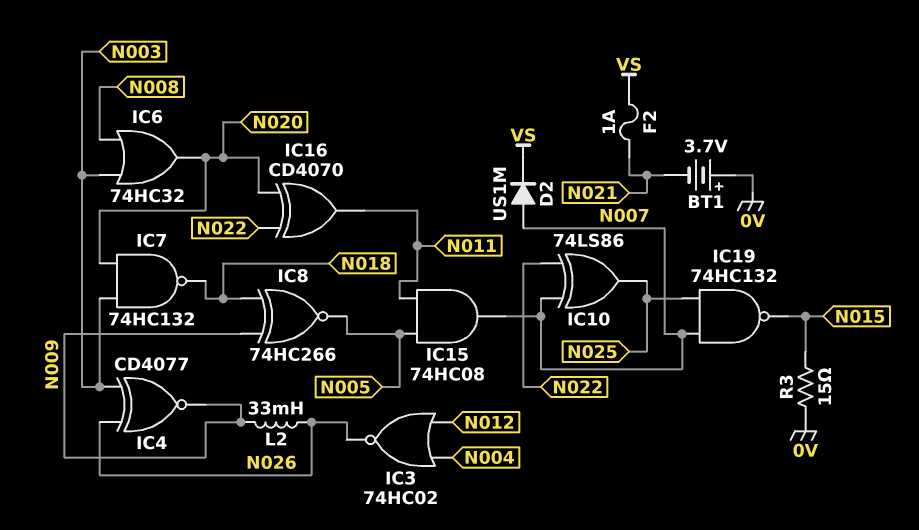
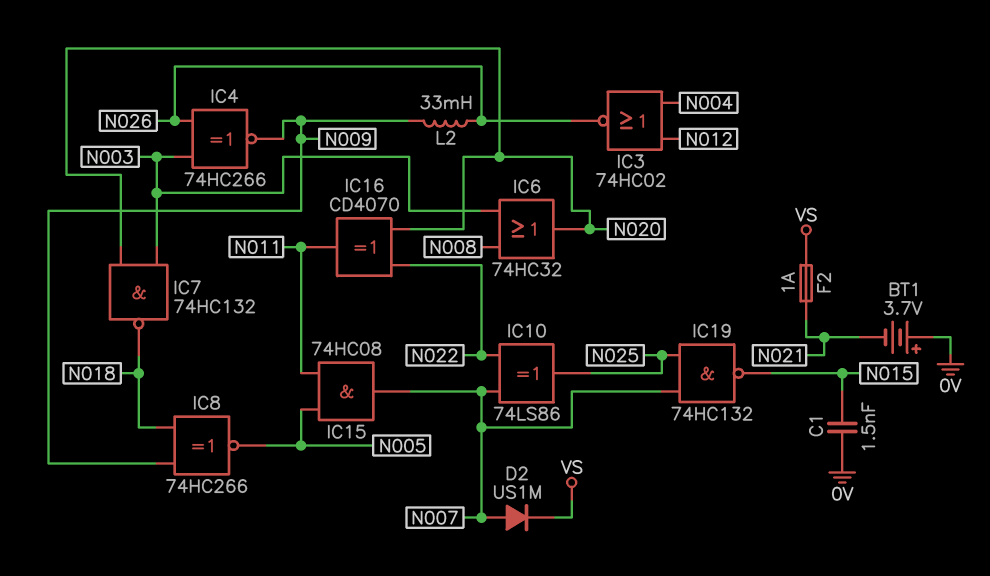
C1: none -> 1.5nF (0V, N015)
IC4: XNOR CD4077 (in N003, in N026, out N009) -> XNOR 74HC266 (in N003, in N026, out N009)
R3: 15 (0V, N015) -> none

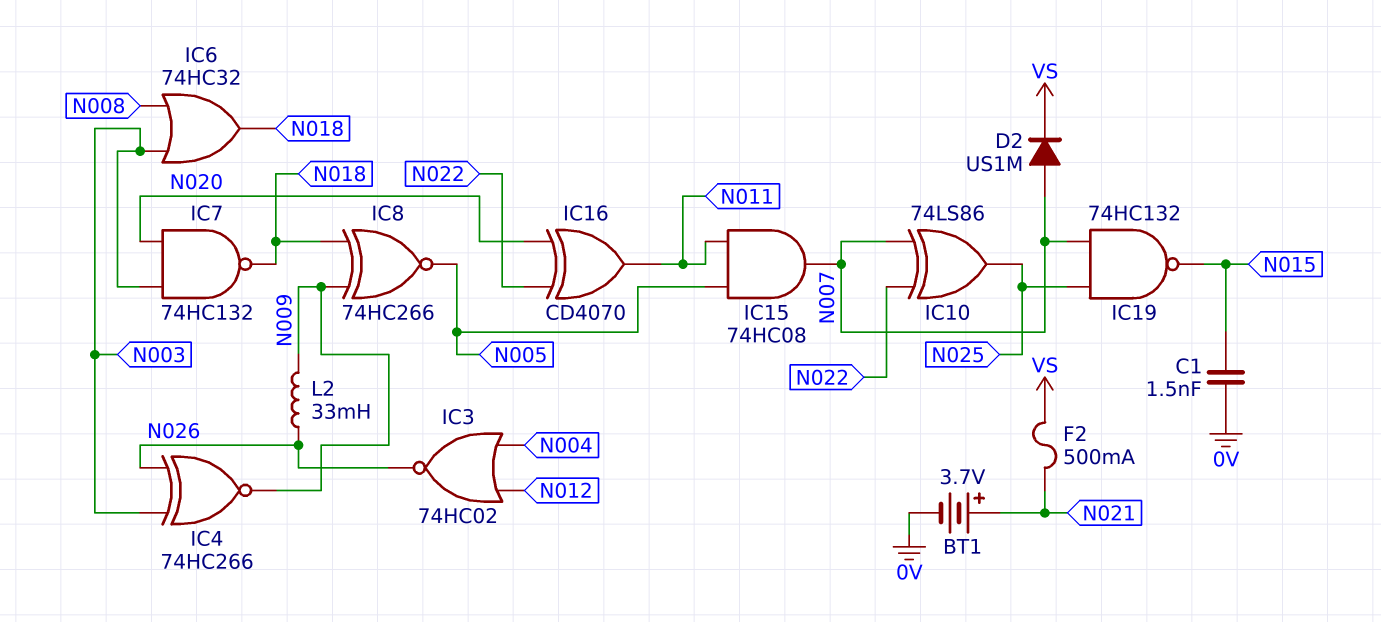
BT1: 3.7V (plus 0V, minus N021) -> 3.7V (plus N021, minus 0V)
F2: 1A (N021, VS) -> 500mA (N021, VS)
IC6: OR 74HC32 (in N003, in N008, out N020) -> OR 74HC32 (in N003, in N008, out N018)

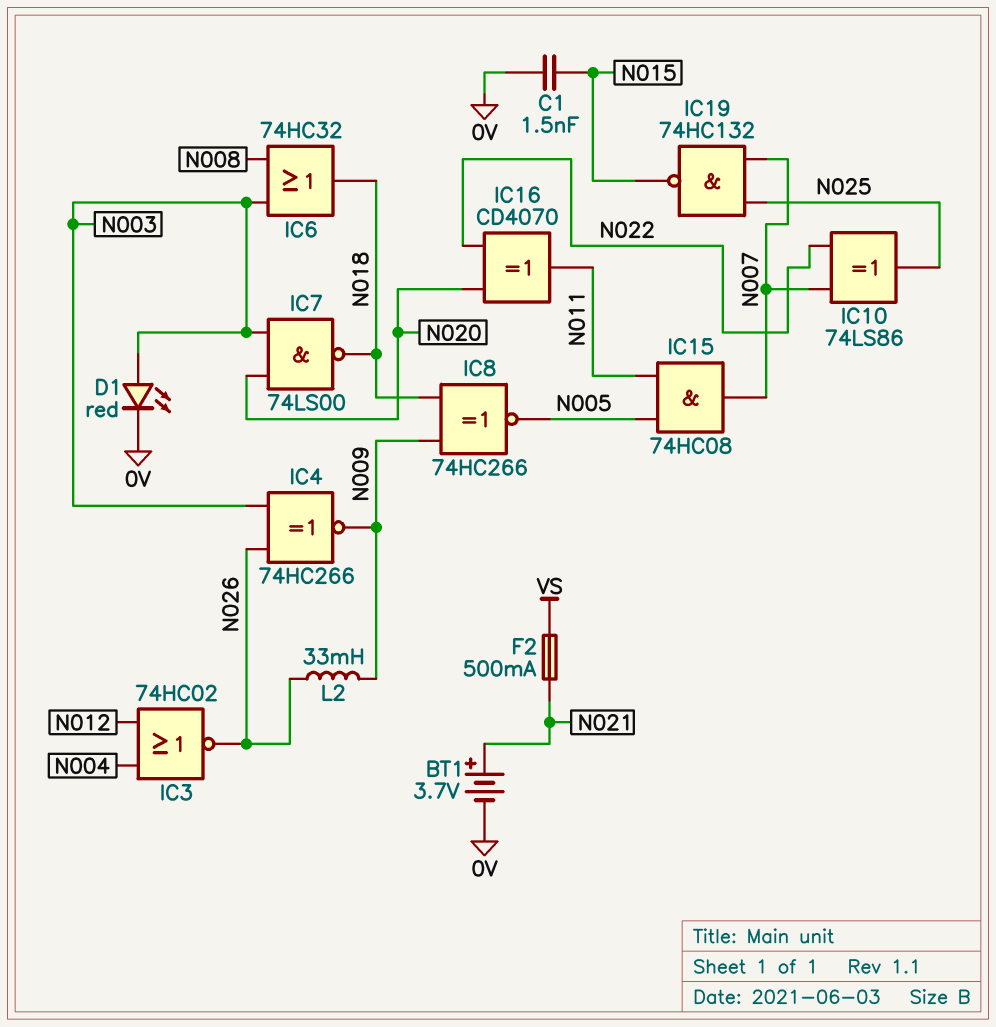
D1: none -> LED red (A N003, K 0V)
D2: diode US1M (A N007, K VS) -> none
IC7: NAND 74HC132 (in N003, in N020, out N018) -> NAND 74LS00 (in N003, in N020, out N018)

